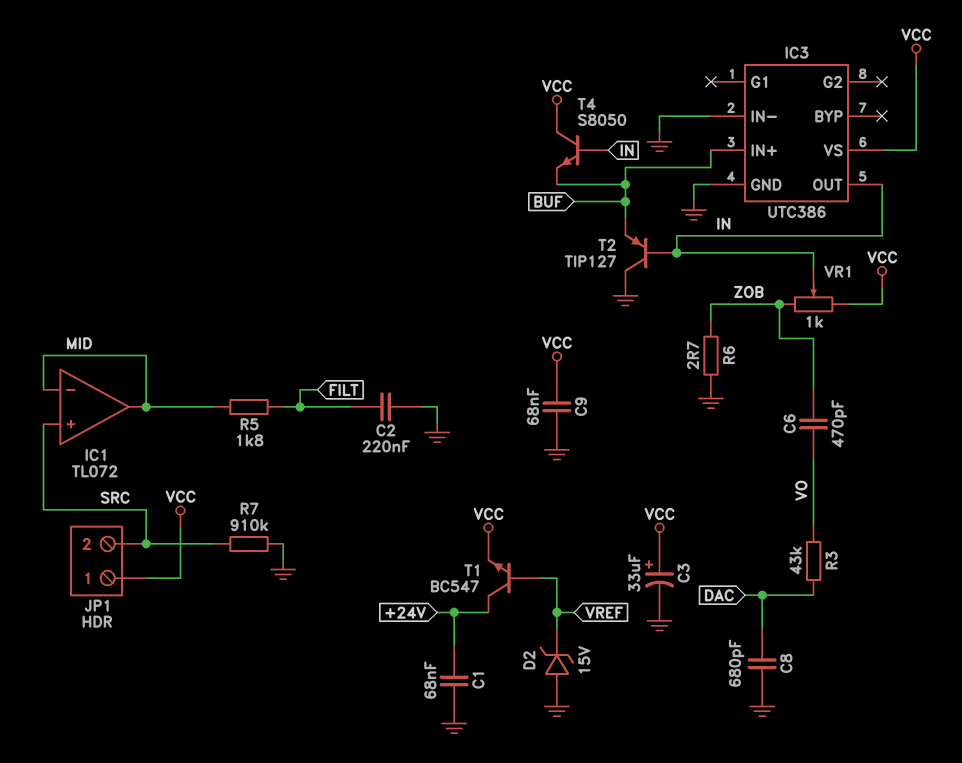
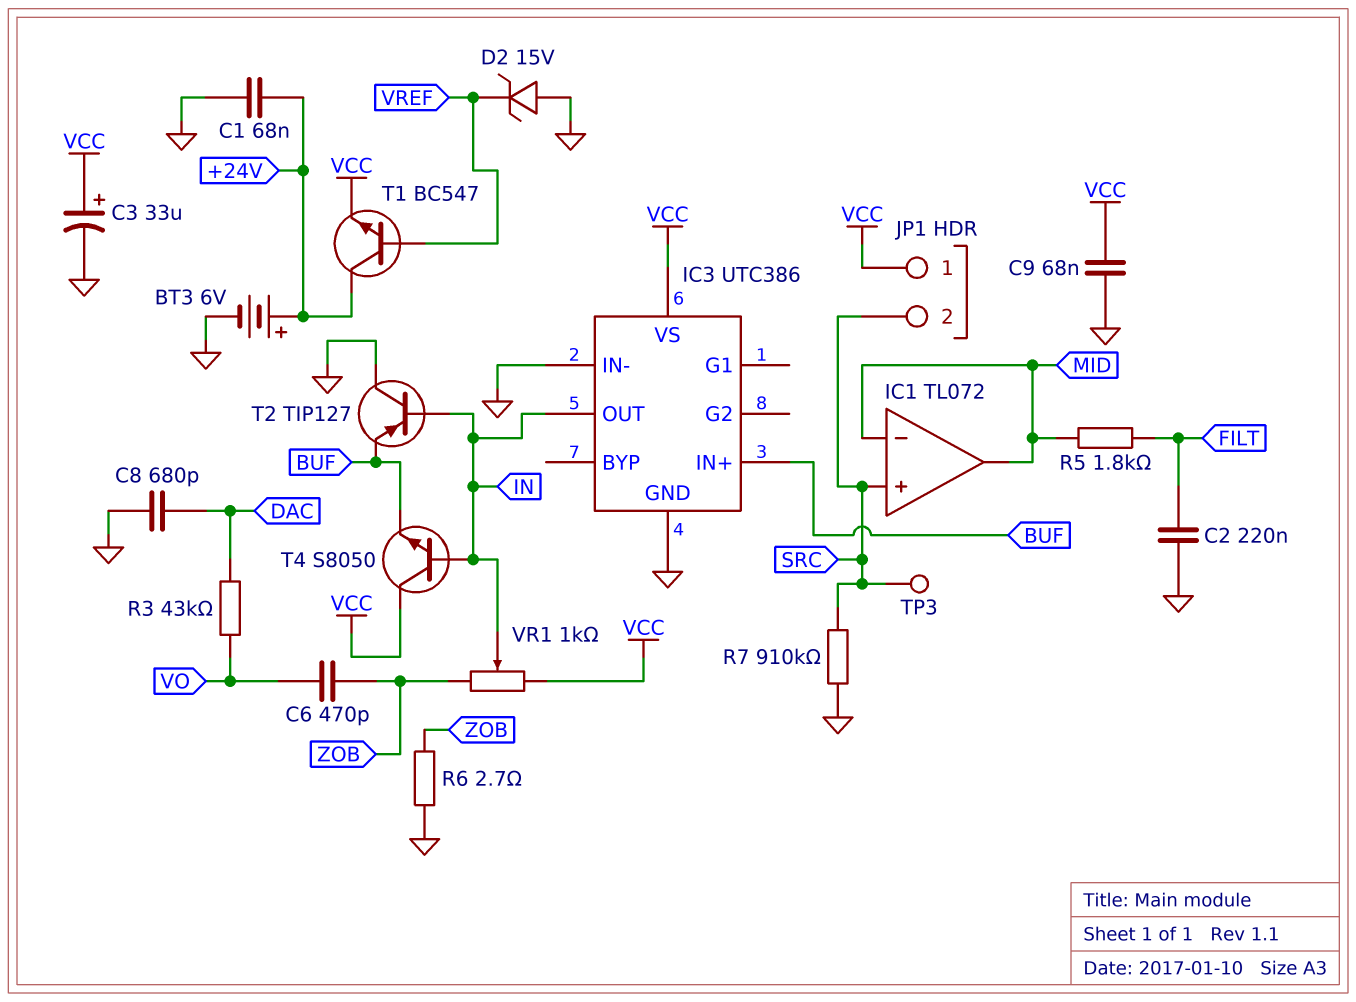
BT3: none -> 6V (plus +24V, minus GND)
TP3: none -> test point (SRC)

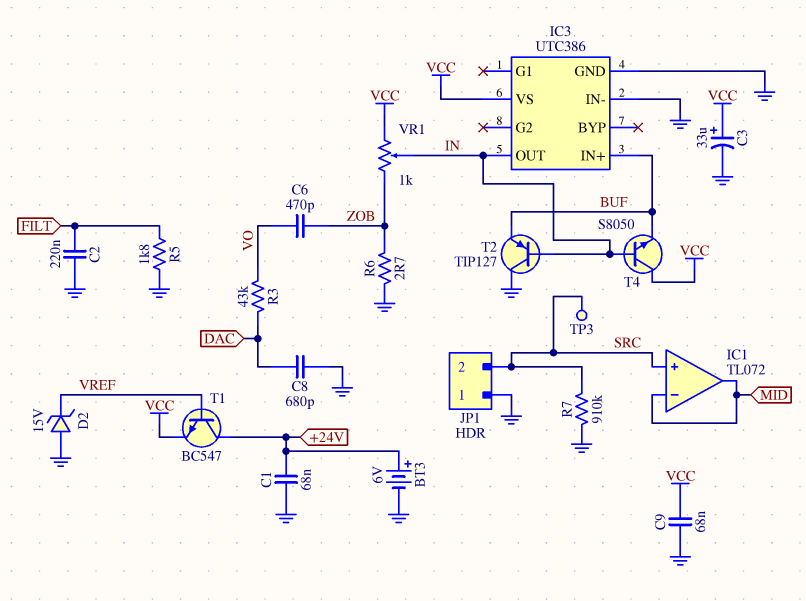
JP1 pin 1: VCC -> GND
R5: 1.8k (FILT, MID) -> 1.8k (FILT, GND)

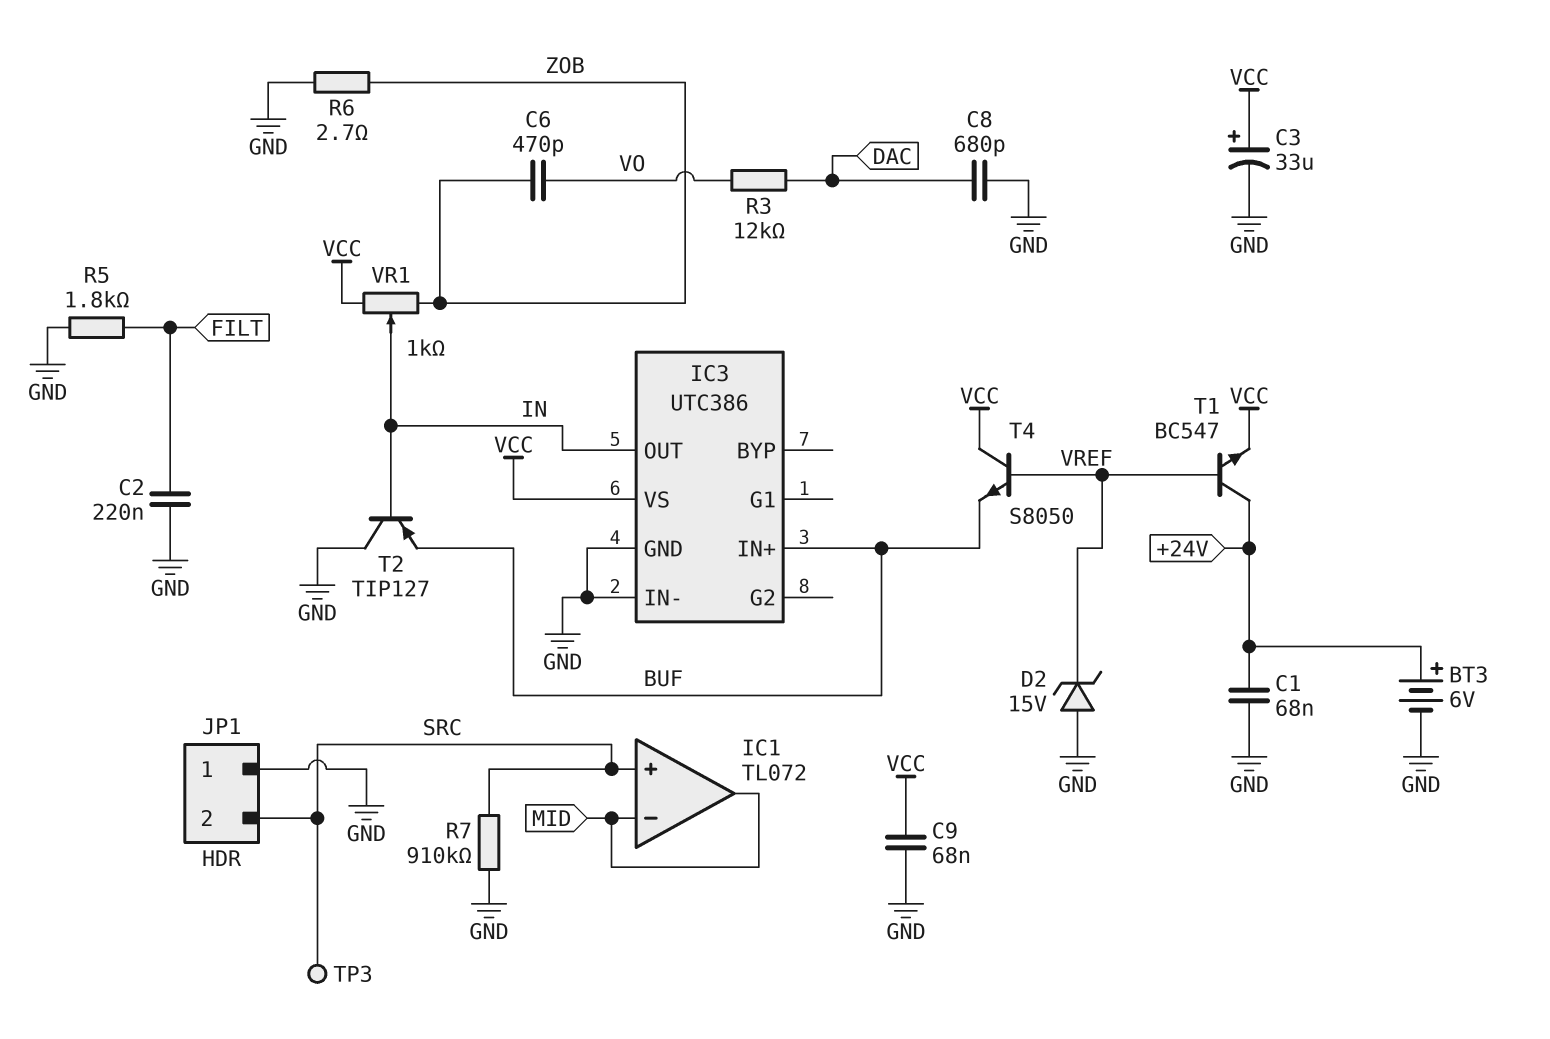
R3: 43k (DAC, VO) -> 12k (DAC, VO)
T4: NPN S8050 (B IN, C VCC, E BUF) -> NPN S8050 (B VREF, C VCC, E BUF)

